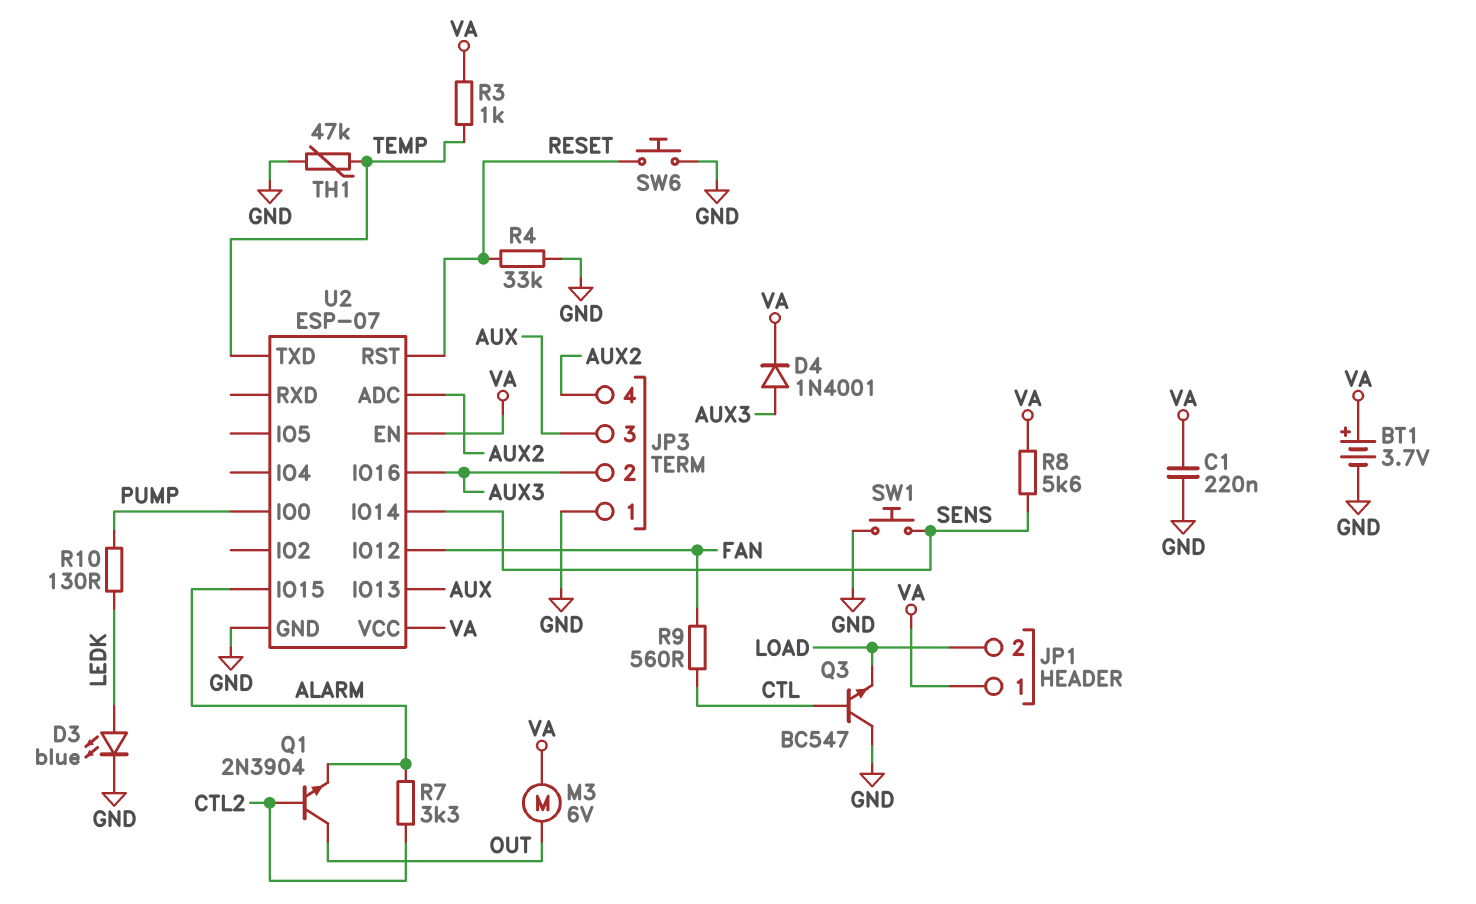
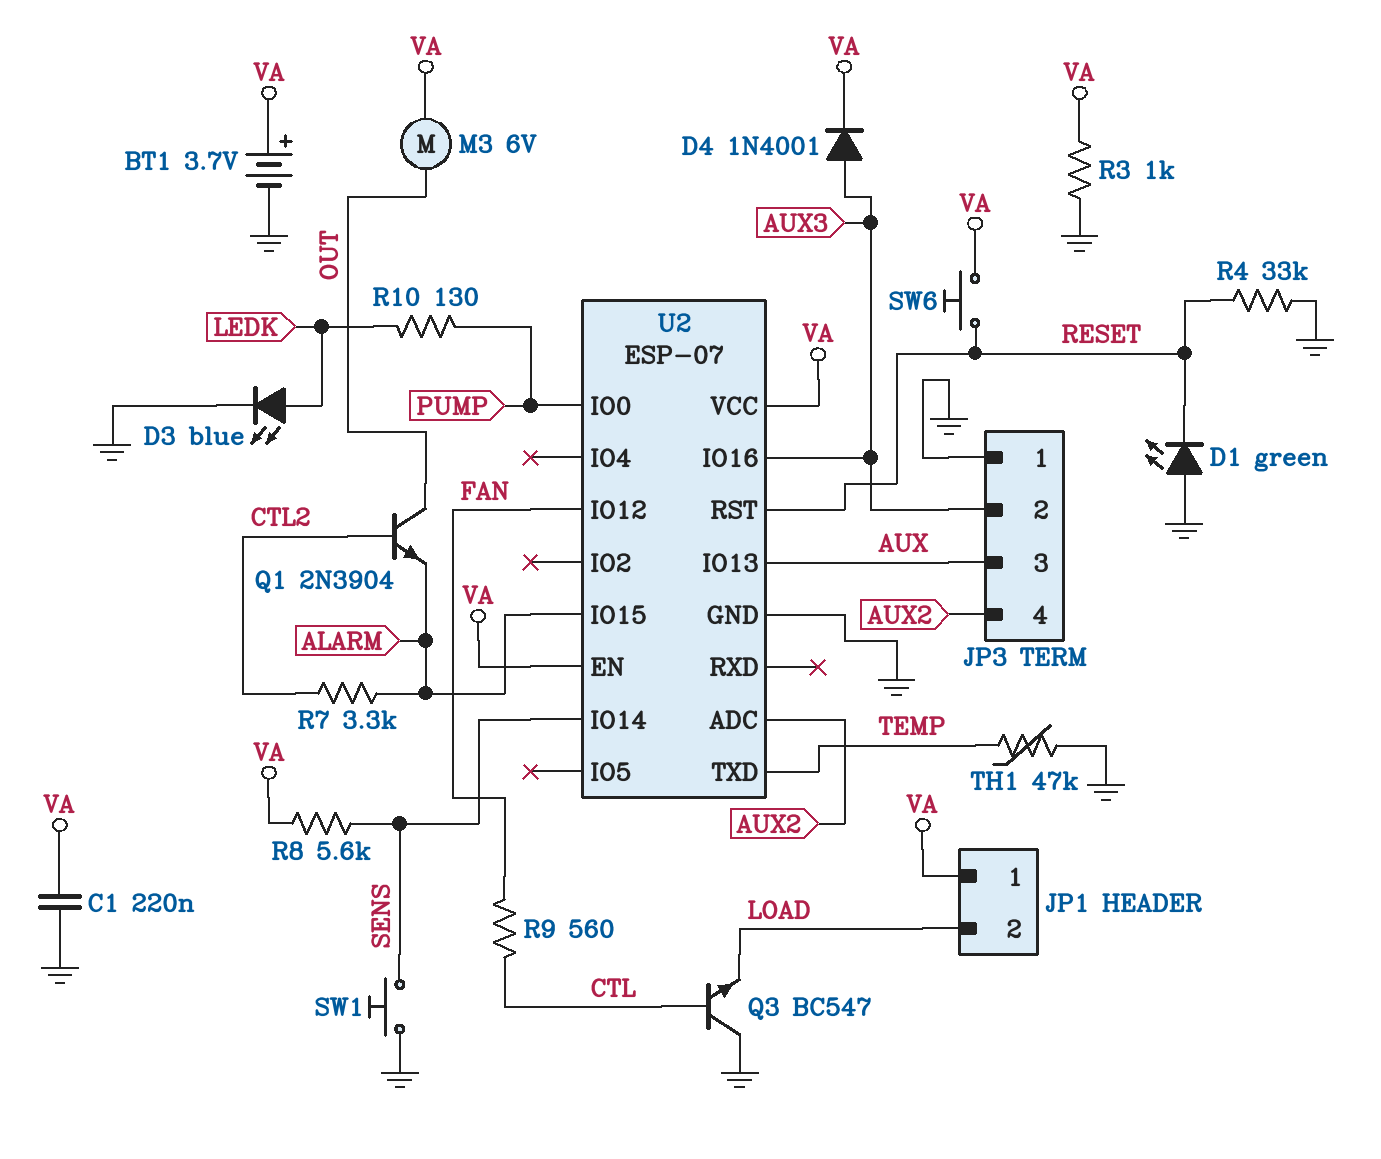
D1: none -> LED green (A GND, K RESET)
R3: 1k (TEMP, VA) -> 1k (GND, VA)
SW6: button (GND, RESET) -> button (RESET, VA)

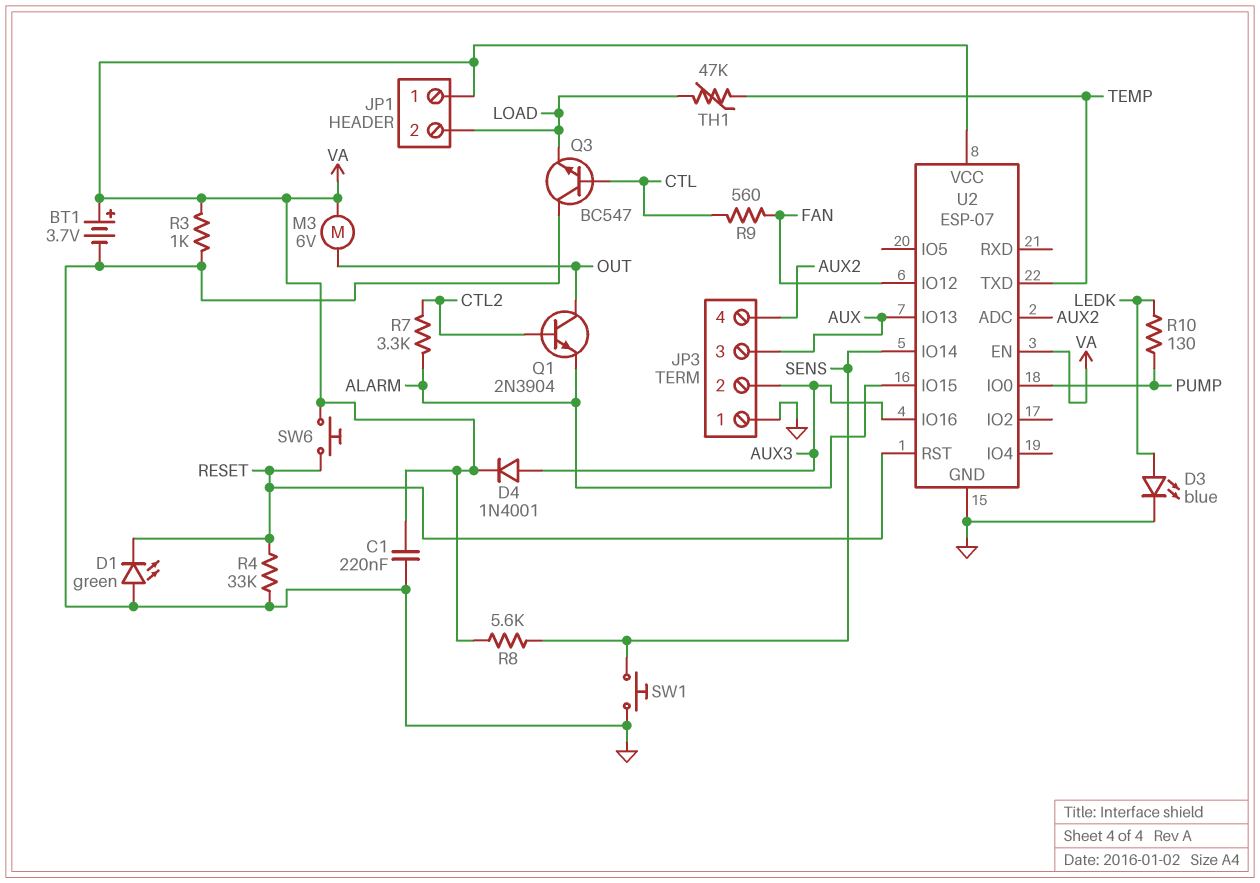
TH1: 47k (GND, TEMP) -> 47k (LOAD, TEMP)

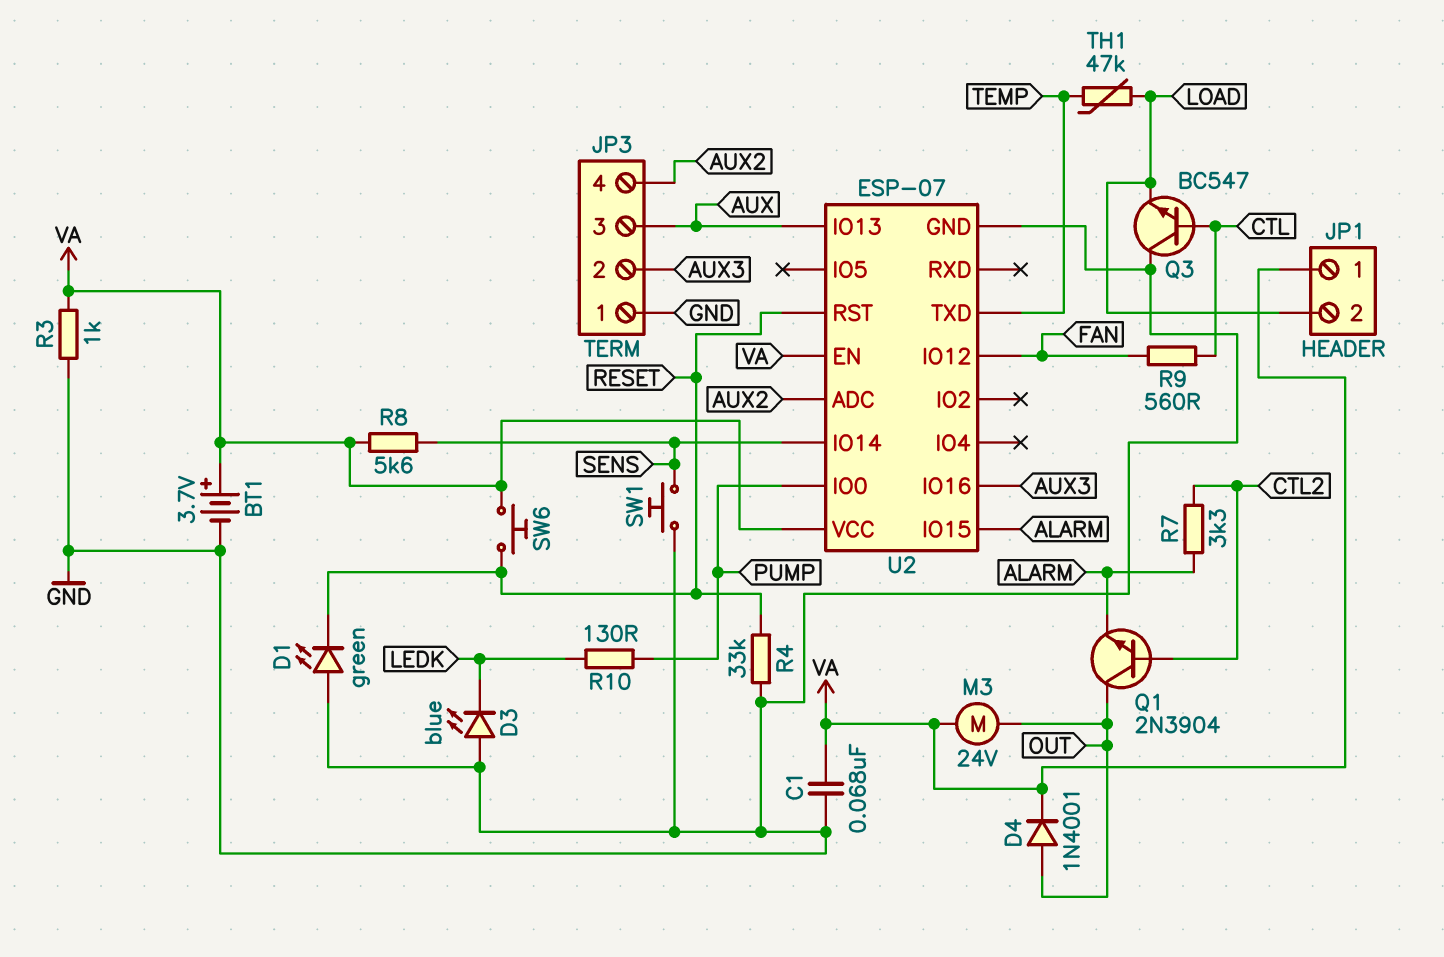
C1: 220nF (GND, VA) -> 68nF (GND, VA)
D3: LED blue (A LEDK, K GND) -> LED blue (A GND, K LEDK)
D4: diode 1N4001 (A AUX3, K VA) -> diode 1N4001 (A OUT, K VA)
M3: motor 6V (OUT, VA) -> motor 24V (OUT, VA)

